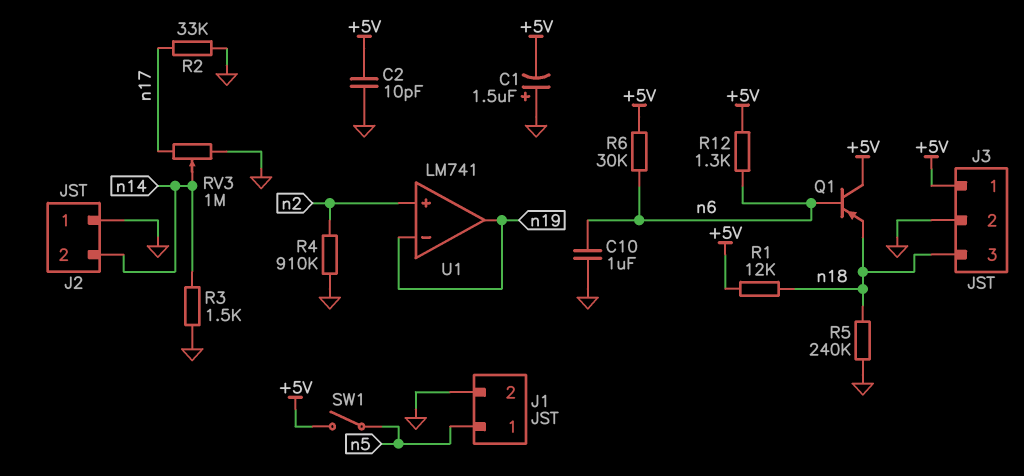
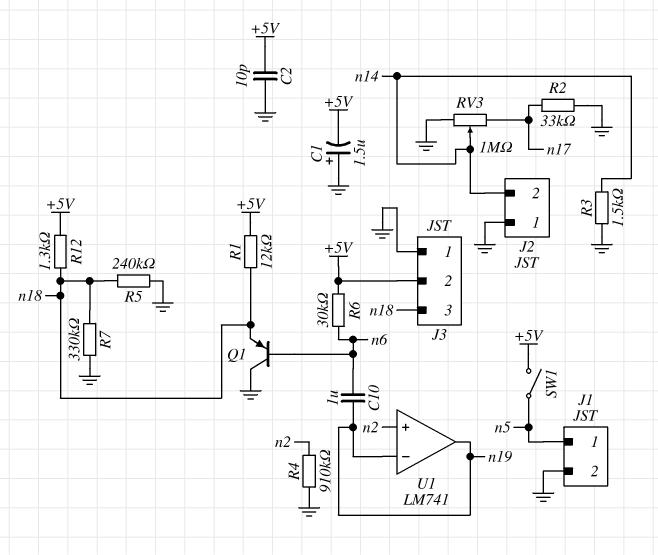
C10: 1uF (GND, n6) -> 1uF (n6, n19)
J3 pin 1: +5V -> GND
J3 pin 2: GND -> +5V
Q1: PNP (B n6, C +5V, E n18) -> PNP (B n6, C GND, E n18)
R7: none -> 330k (GND, n18)
R12: 1.3k (+5V, n6) -> 1.3k (+5V, n18)

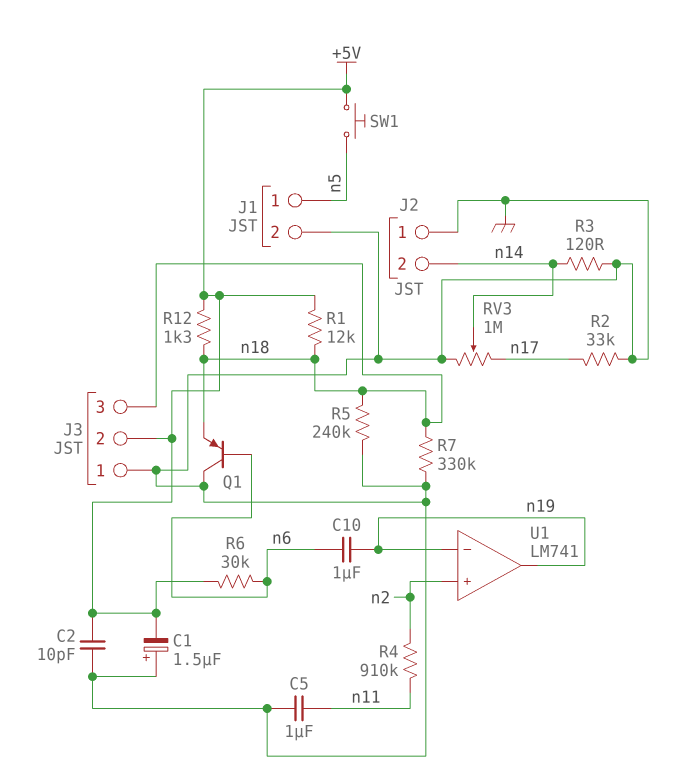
C5: none -> 1uF (GND, n11)
R3: 1.5k (GND, n14) -> 120 (GND, n14)
R4: 910k (GND, n2) -> 910k (n2, n11)
SW1: switch (+5V, n5) -> button (+5V, n5)

